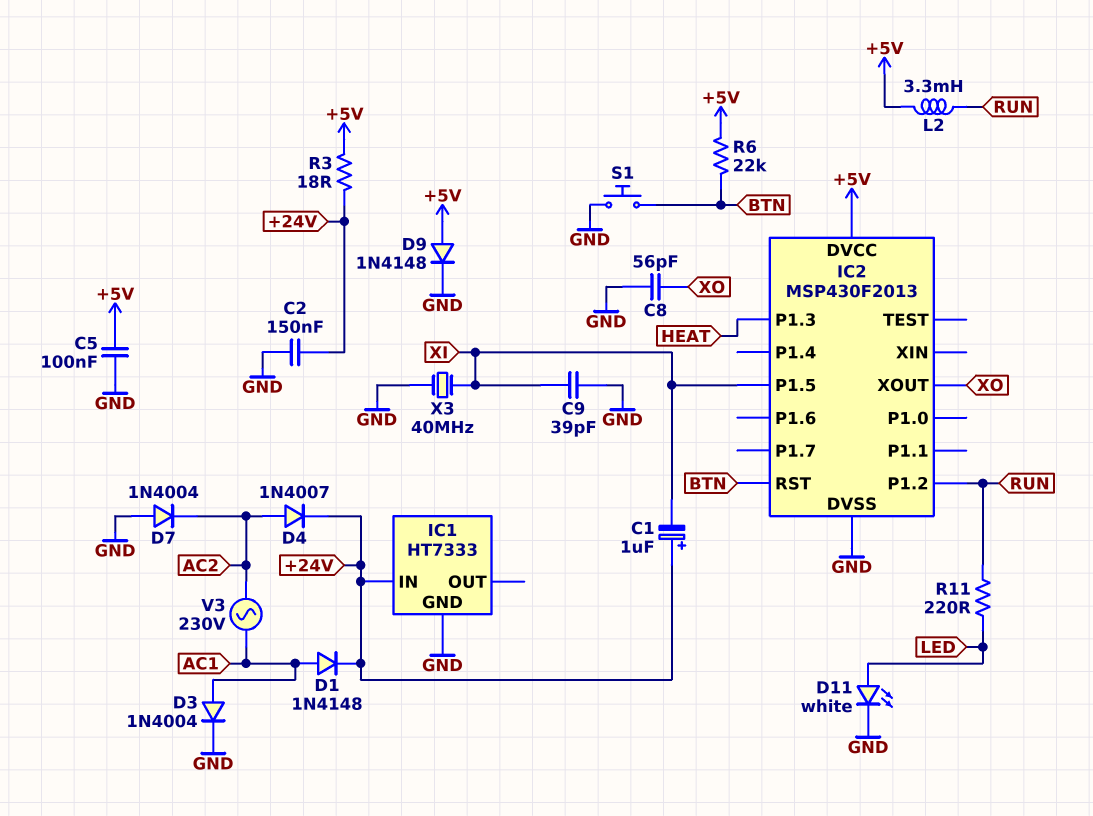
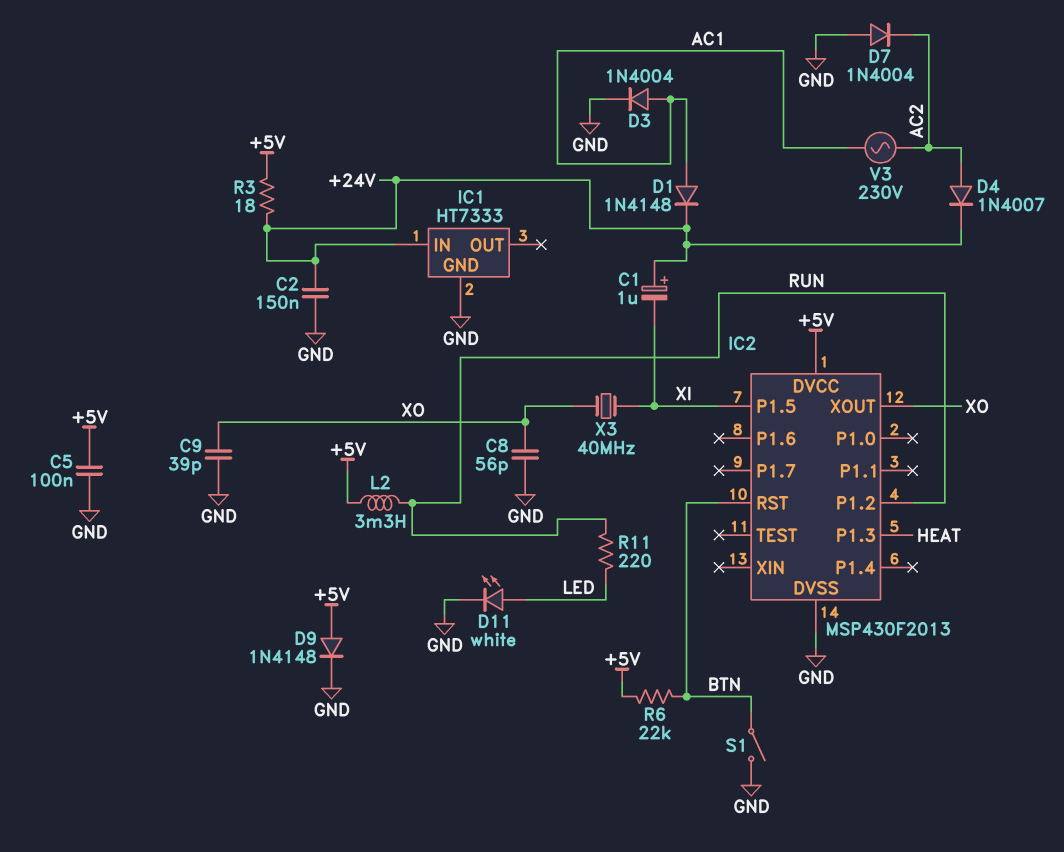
C9: 39pF (GND, XI) -> 39pF (GND, XO)
S1: button (BTN, GND) -> switch (BTN, GND)
X3: 40MHz (GND, XI) -> 40MHz (XI, XO)

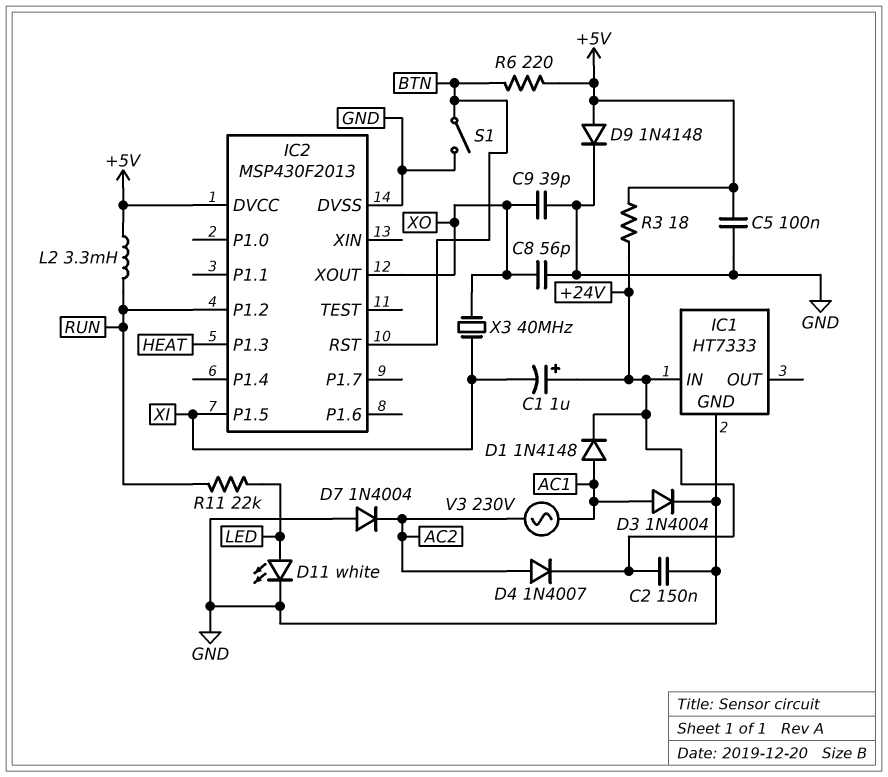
R6: 22k (+5V, BTN) -> 220 (+5V, BTN)
R11: 220 (LED, RUN) -> 22k (LED, RUN)

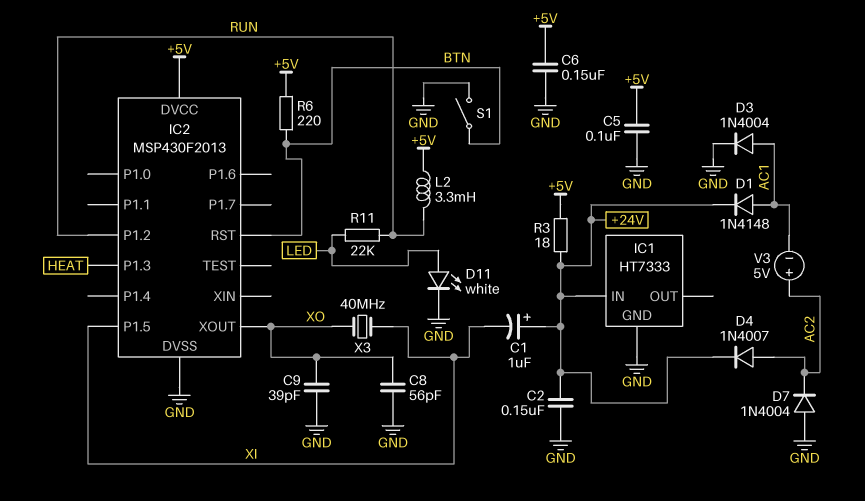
C6: none -> 150nF (+5V, GND)
D9: diode 1N4148 (A +5V, K GND) -> none
V3: AC 230V (AC1, AC2) -> 5V (plus AC2, minus AC1)

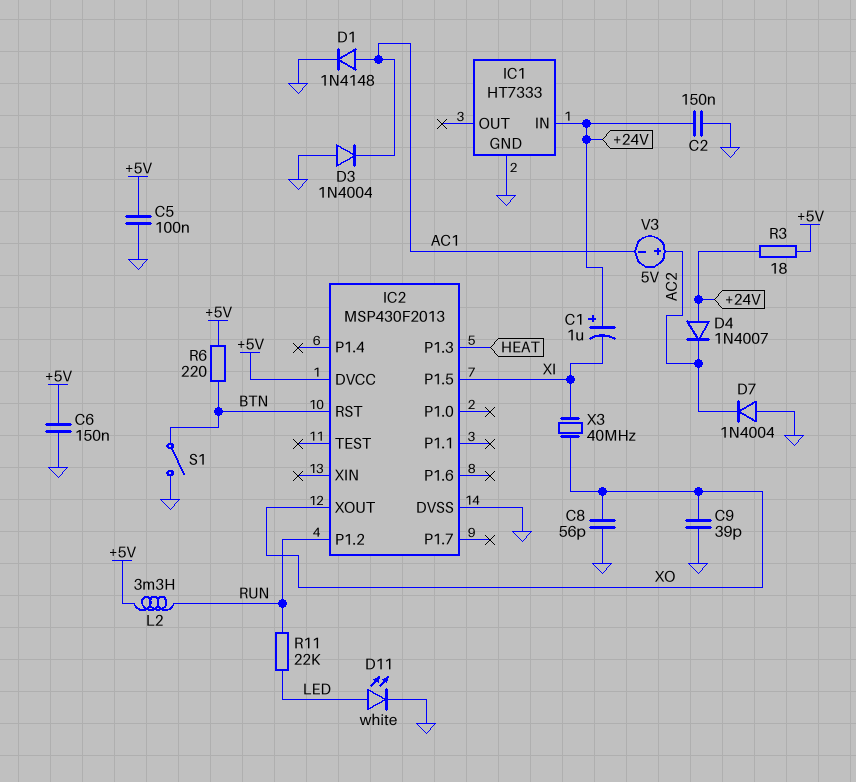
D1: diode 1N4148 (A AC1, K +24V) -> diode 1N4148 (A AC1, K GND)
D3: diode 1N4004 (A AC1, K GND) -> diode 1N4004 (A GND, K AC1)
D4: diode 1N4007 (A AC2, K +24V) -> diode 1N4007 (A +24V, K AC2)

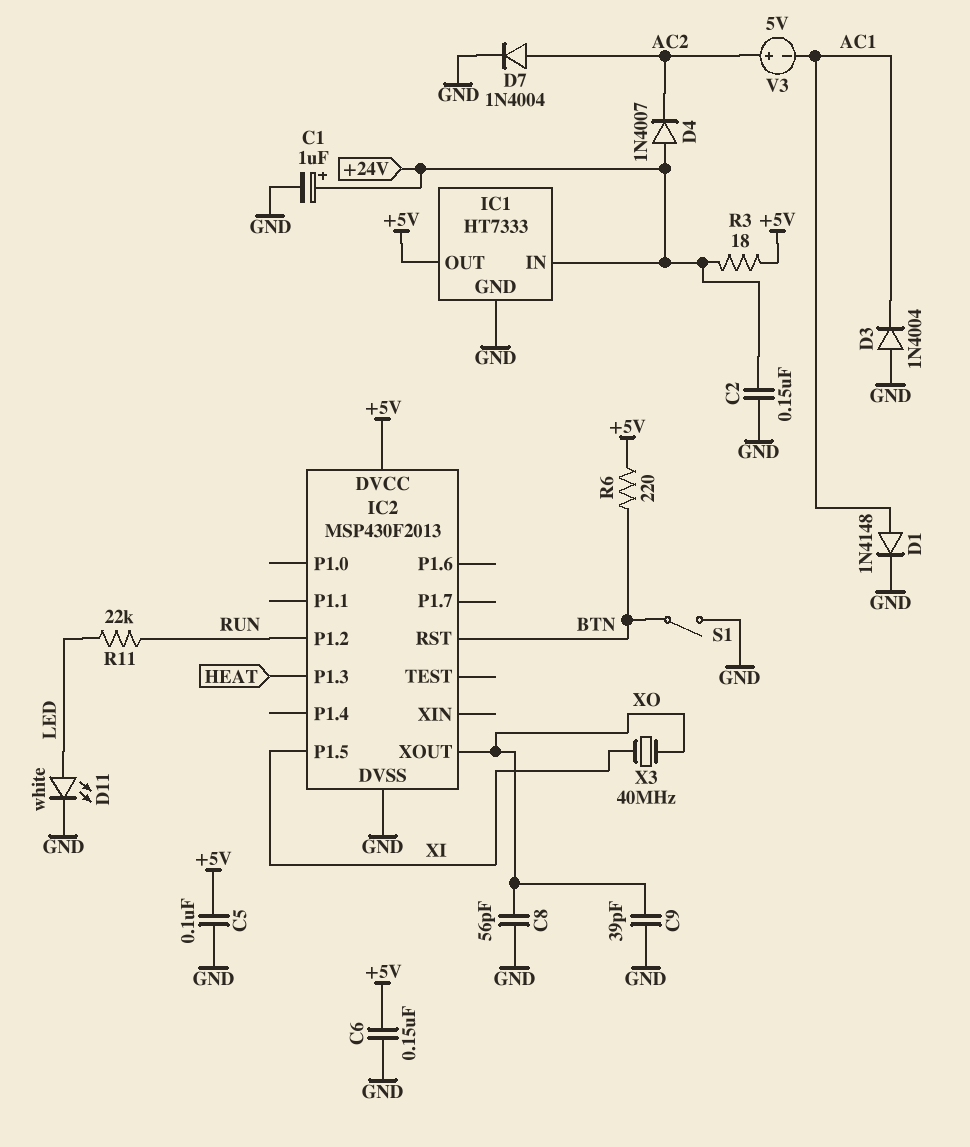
C1: 1uF (plus +24V, minus XI) -> 1uF (plus +24V, minus GND)
D7: diode 1N4004 (A GND, K AC2) -> diode 1N4004 (A AC2, K GND)
IC1 pin OUT: none -> +5V
L2: 3.3mH (+5V, RUN) -> none

